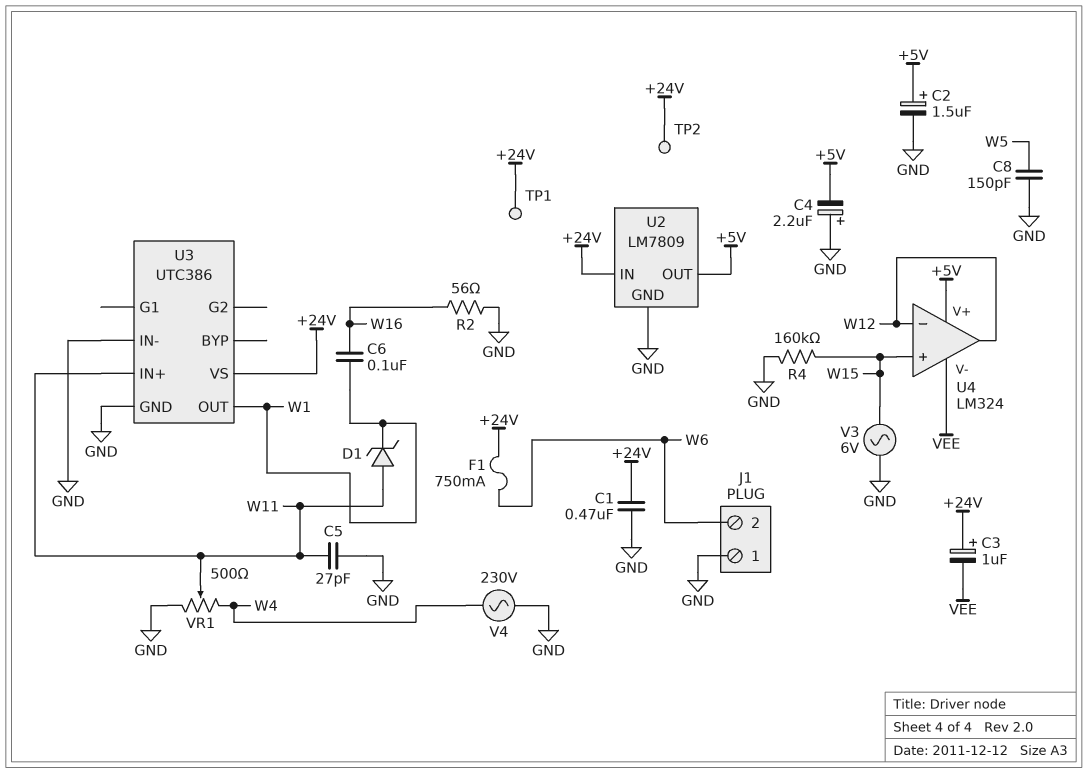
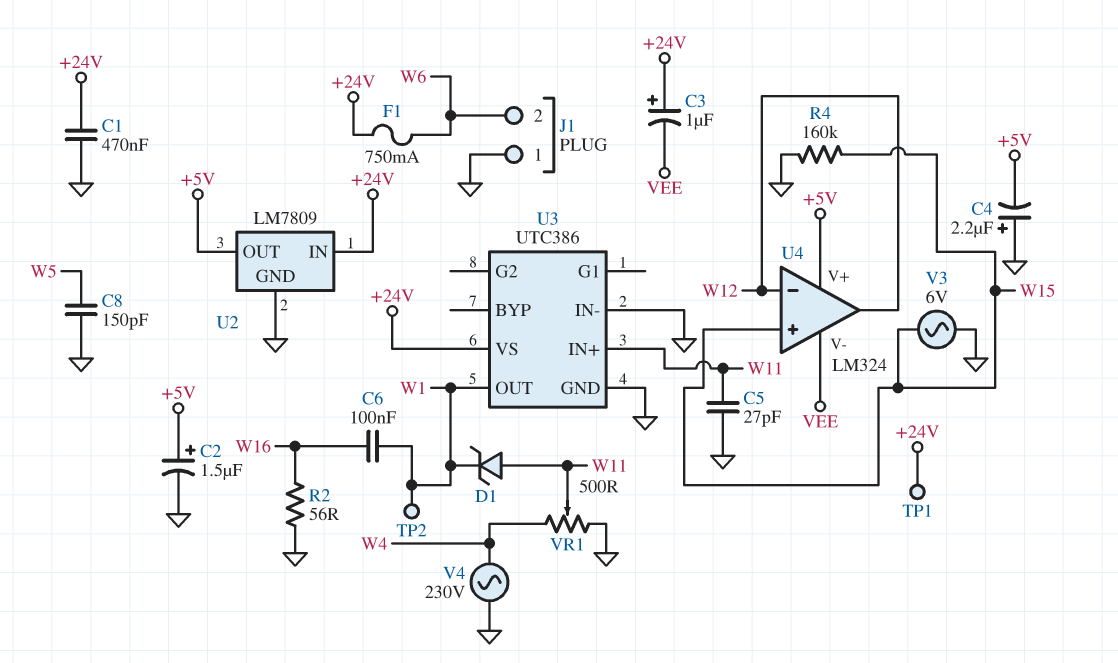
TP2: test point (+24V) -> test point (W1)

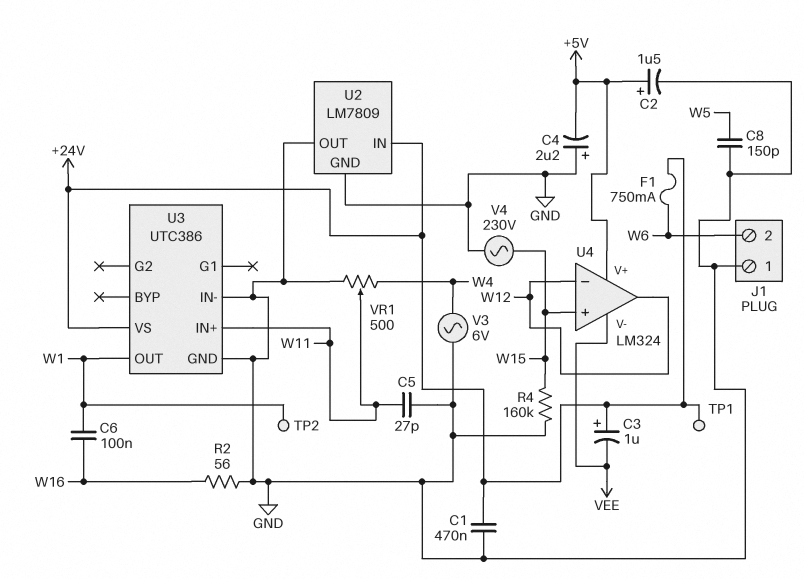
D1: zener (A W11, K W1) -> none
U2 pin OUT: +5V -> GND
V3: AC 6V (GND, W15) -> AC 6V (GND, W4)
V4: AC 230V (GND, W4) -> AC 230V (GND, W15)

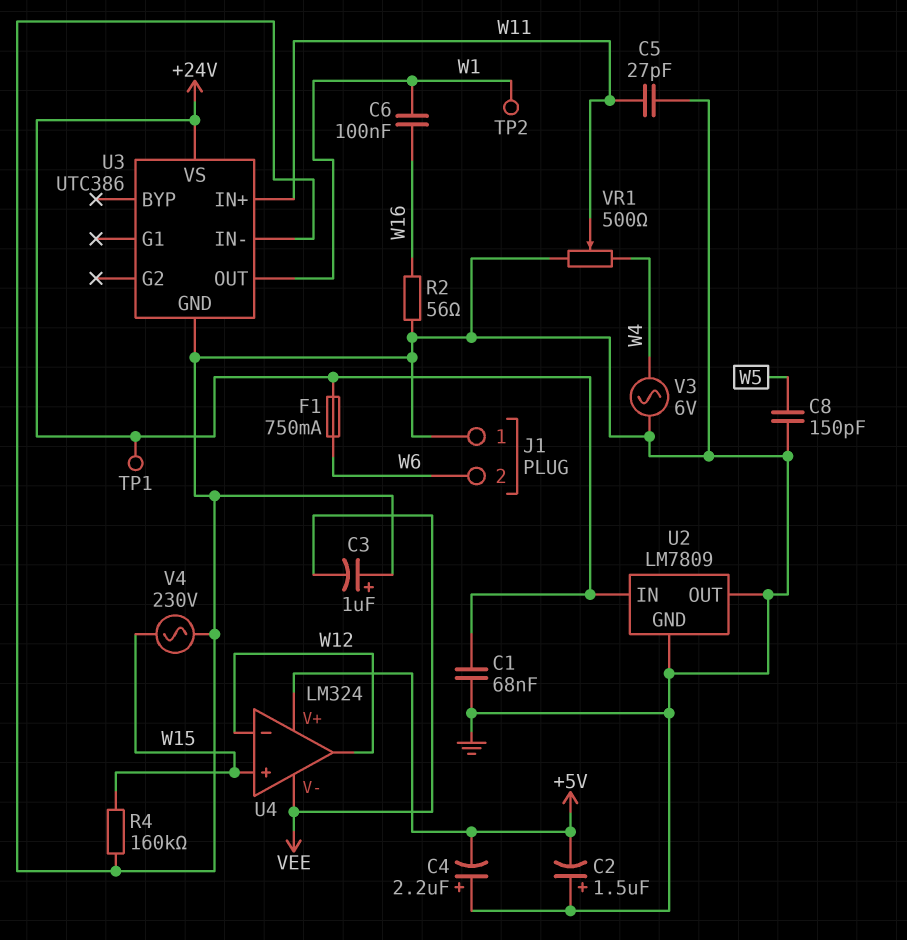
C1: 470nF (+24V, GND) -> 68nF (+24V, GND)
C2: 1.5uF (plus +5V, minus GND) -> 1.5uF (plus GND, minus +5V)
C3: 1uF (plus +24V, minus VEE) -> 1uF (plus GND, minus VEE)

